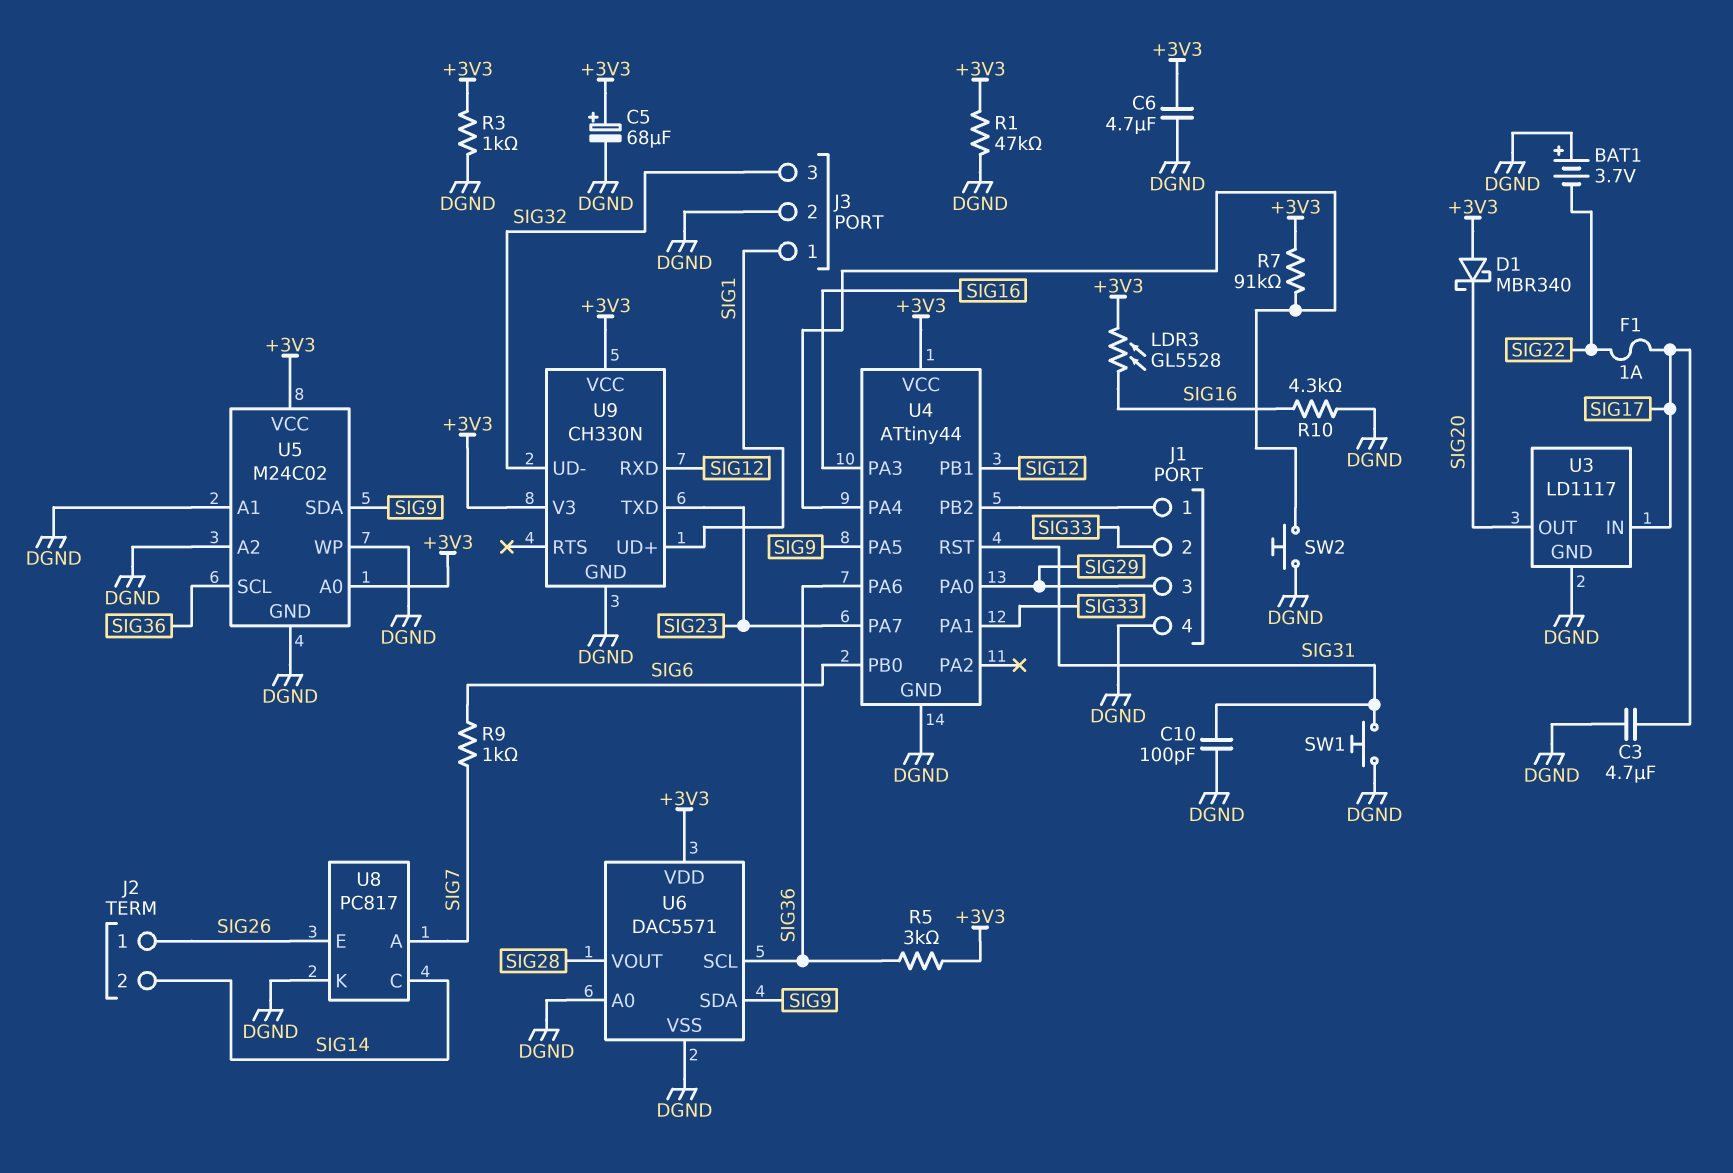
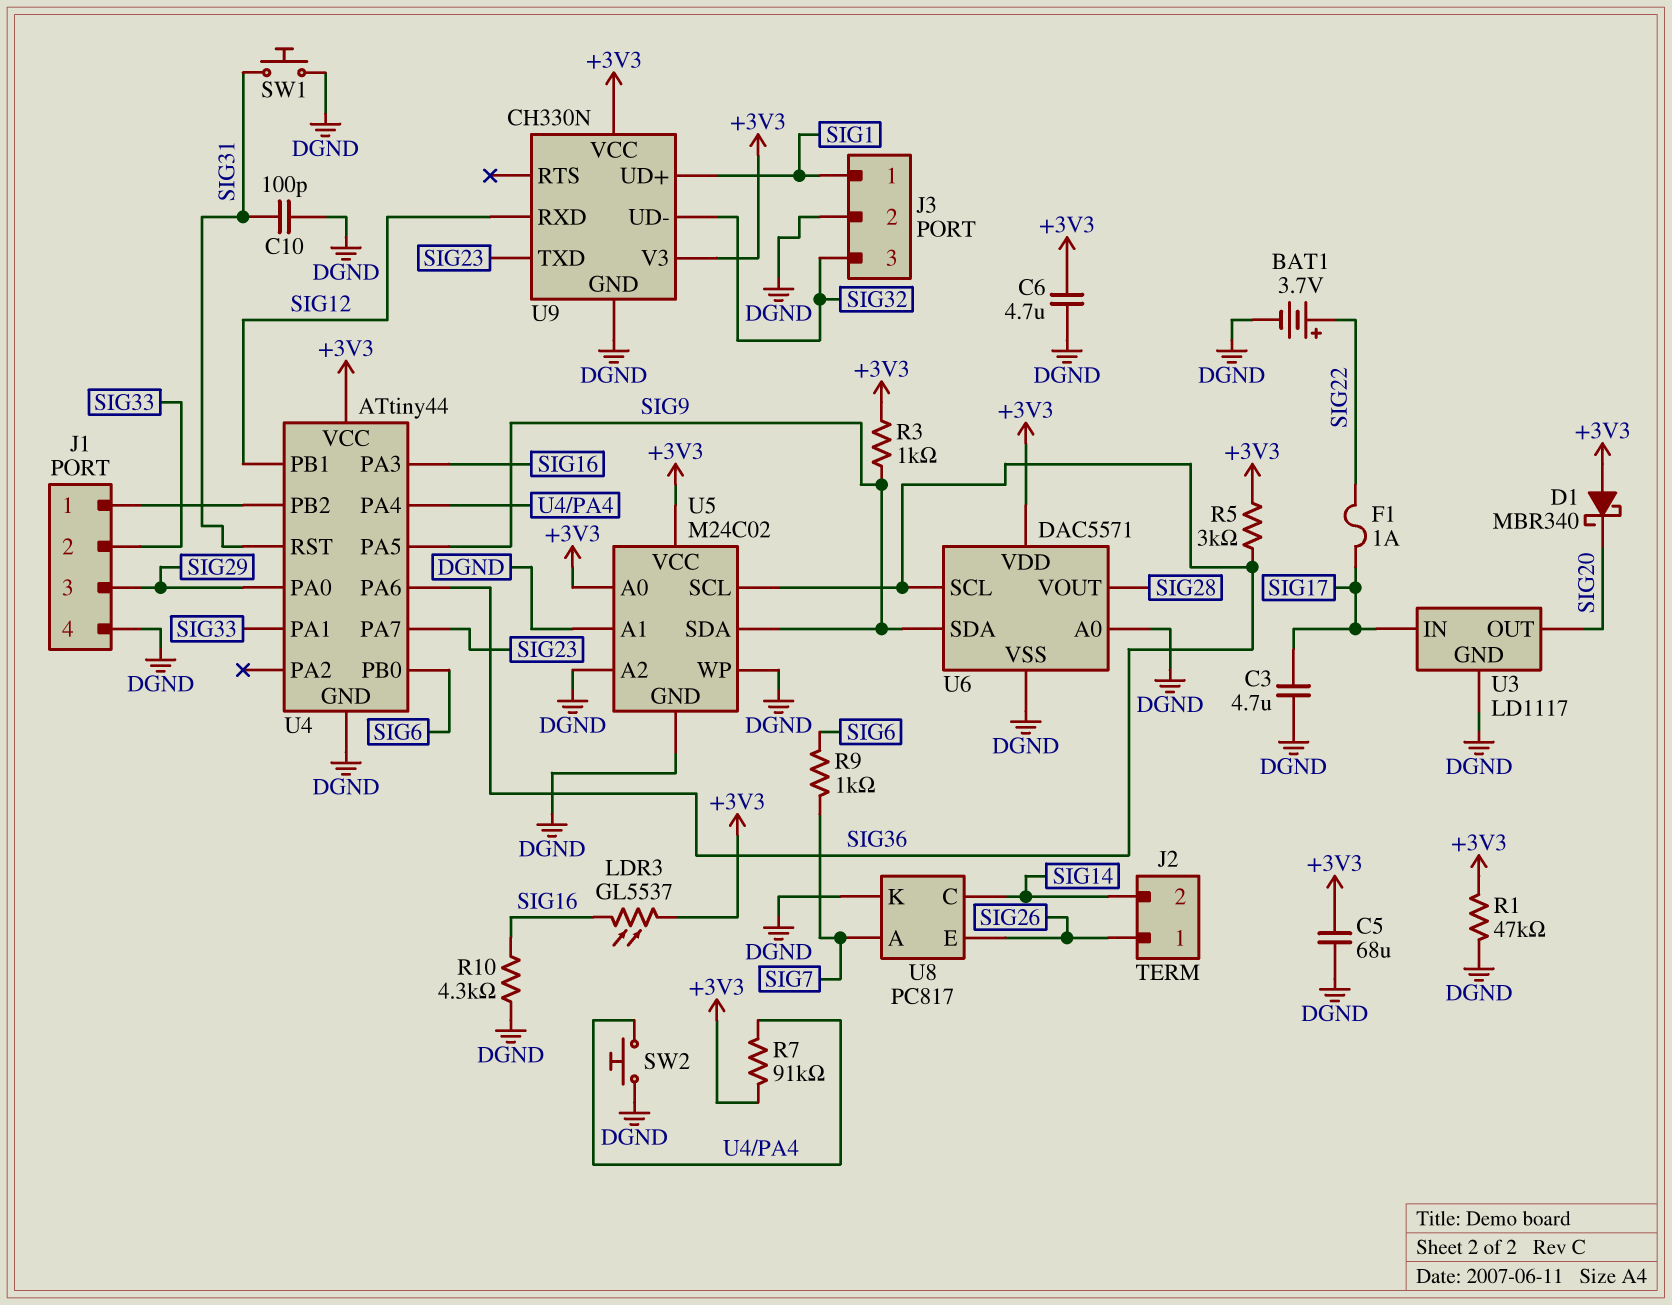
BAT1: 3.7V (plus DGND, minus SIG22) -> 3.7V (plus SIG22, minus DGND)
C5: 68uF (plus +3V3, minus DGND) -> 68uF (+3V3, DGND)
LDR3: GL5528 (+3V3, SIG16) -> GL5537 (+3V3, SIG16)
R3: 1k (+3V3, DGND) -> 1k (+3V3, SIG9)

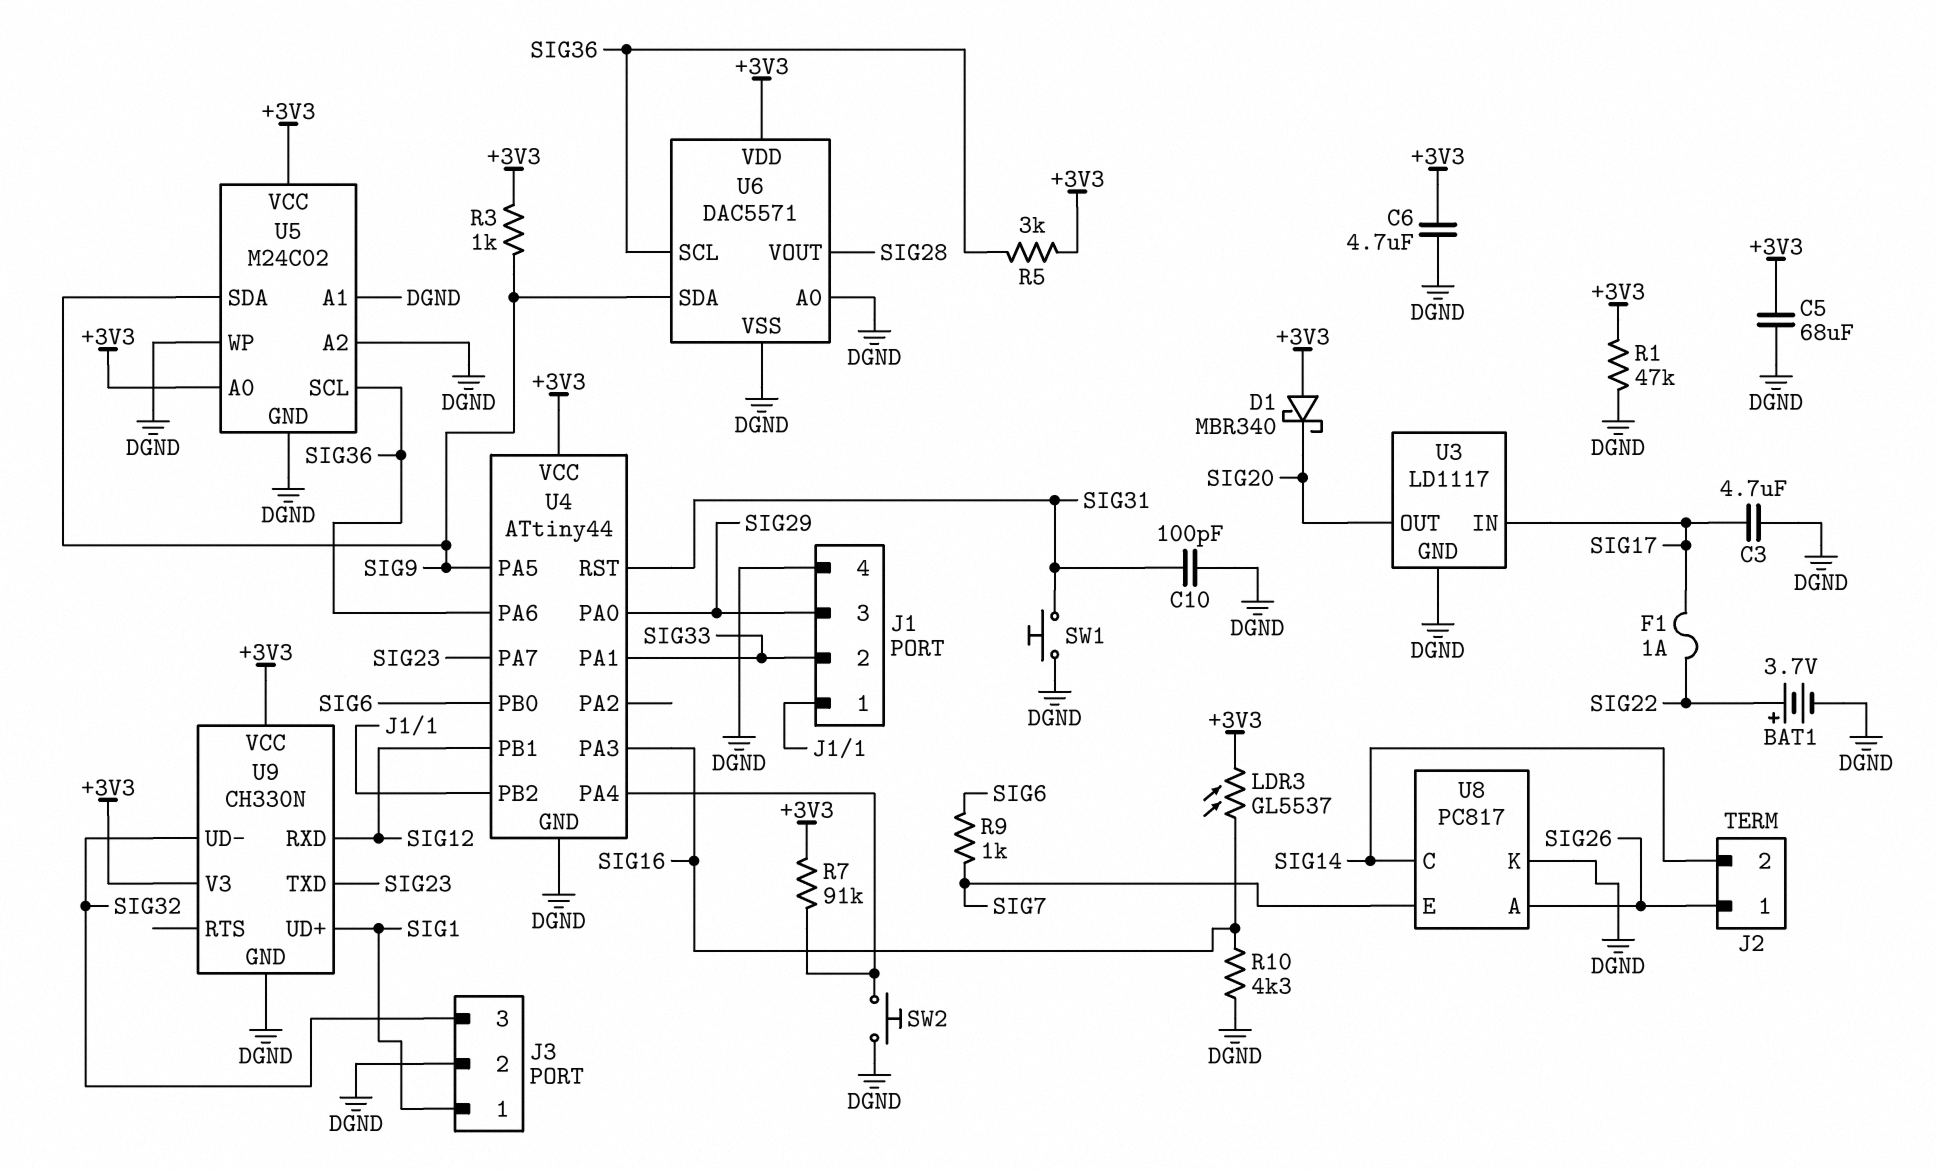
U8 pin A: SIG7 -> SIG26
U8 pin E: SIG26 -> SIG7

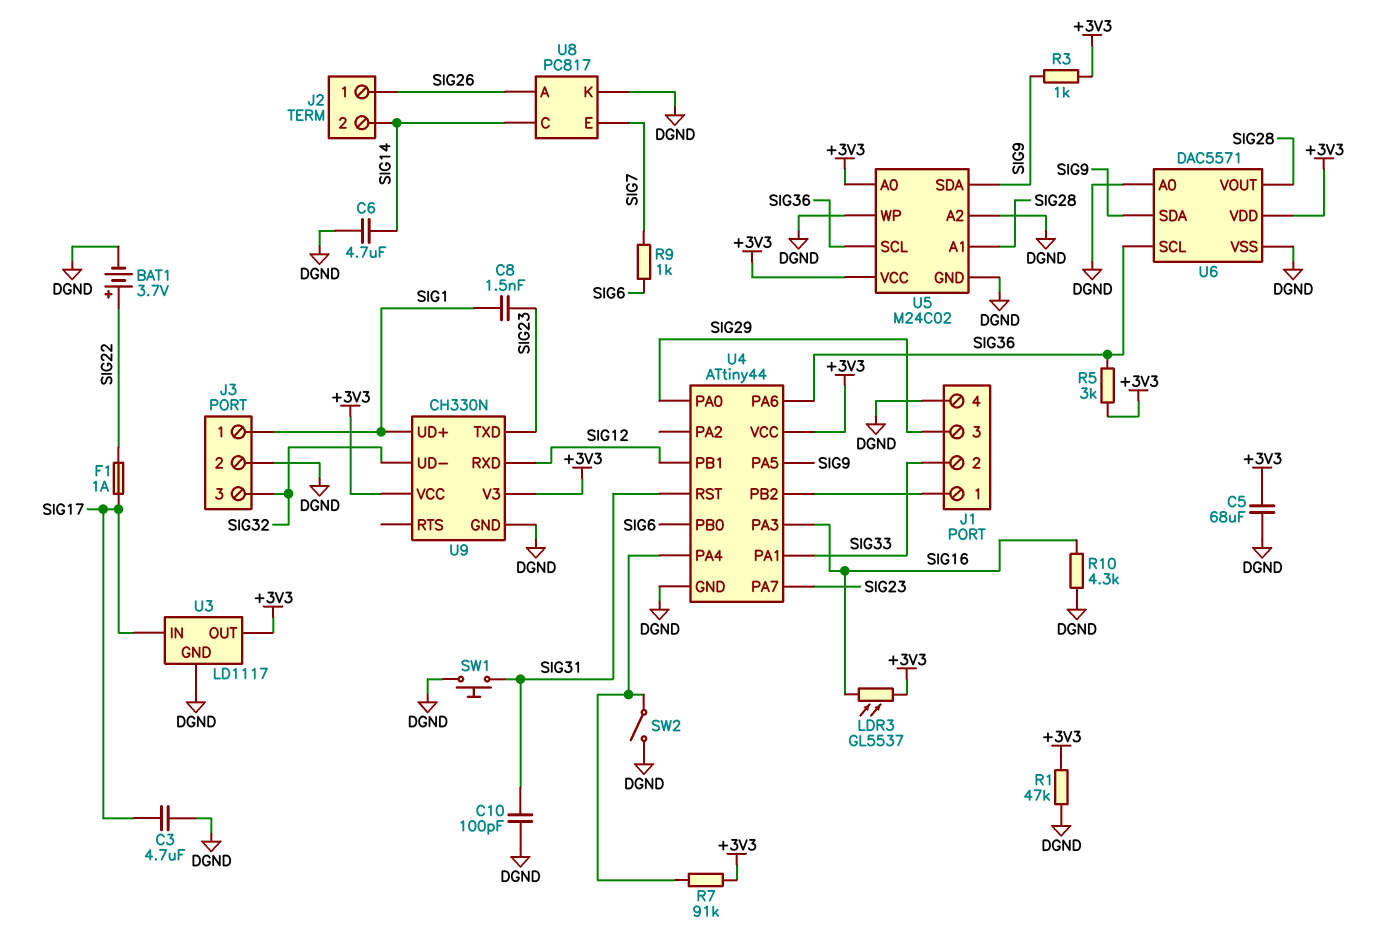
C6: 4.7uF (+3V3, DGND) -> 4.7uF (DGND, SIG14)
C8: none -> 1.5nF (SIG1, SIG23)
D1: schottky MBR340 (A +3V3, K SIG20) -> none
SW2: button (DGND, U4/PA4) -> switch (DGND, U4/PA4)
U3 pin OUT: SIG20 -> +3V3
U5 pin A1: DGND -> SIG28

